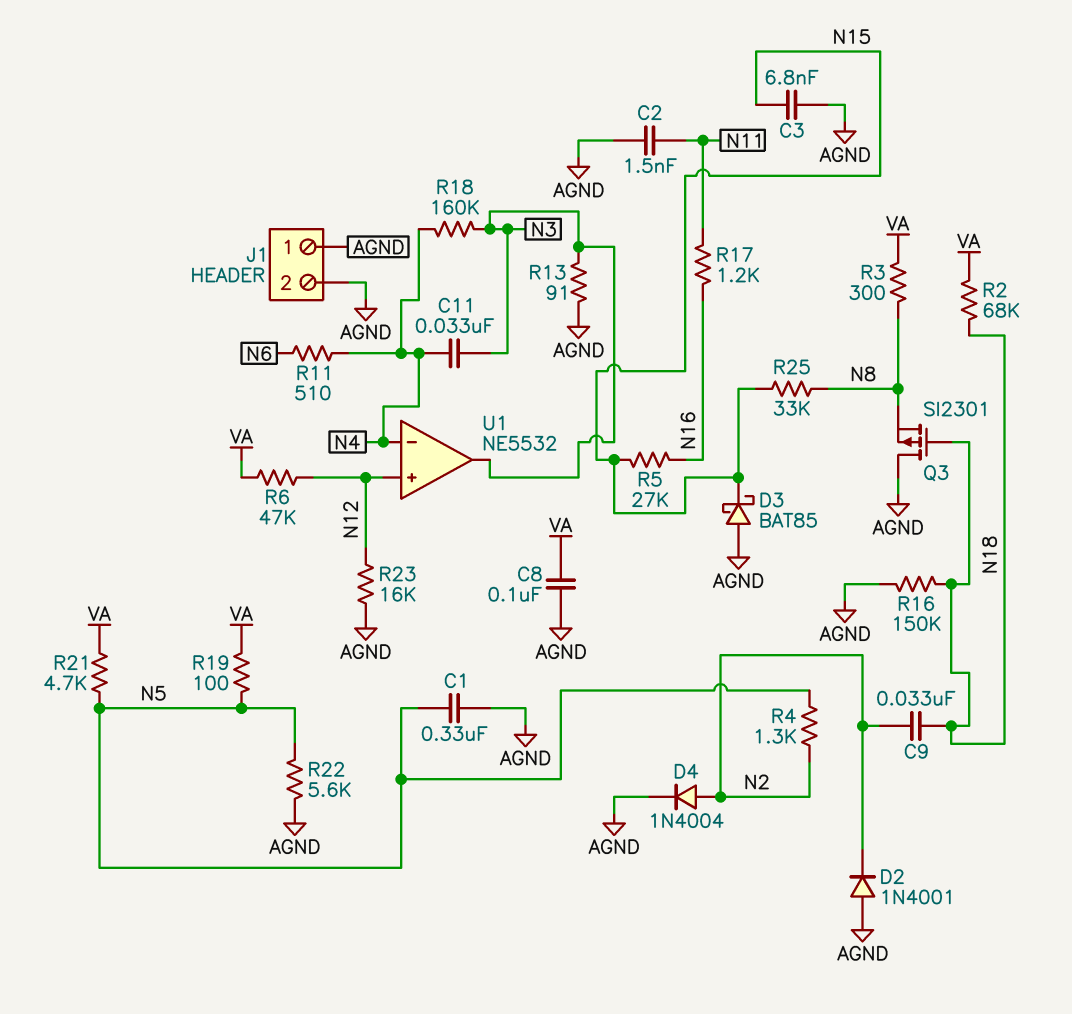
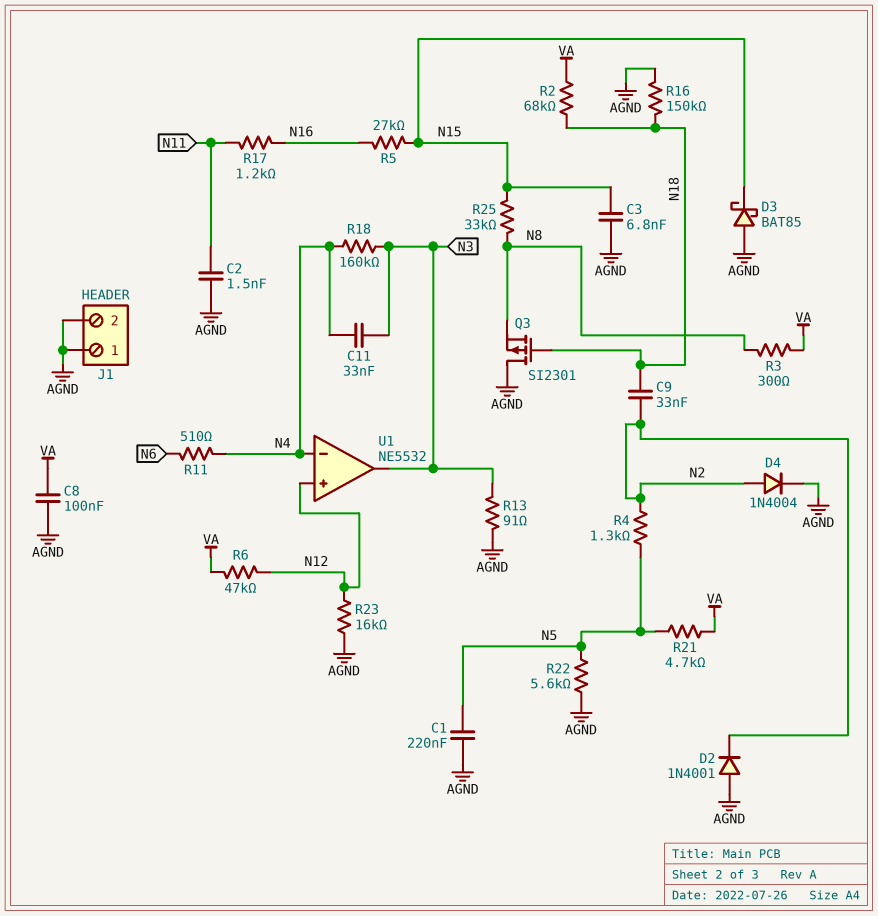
C1: 330nF (AGND, N5) -> 220nF (AGND, N5)
R19: 100 (N5, VA) -> none

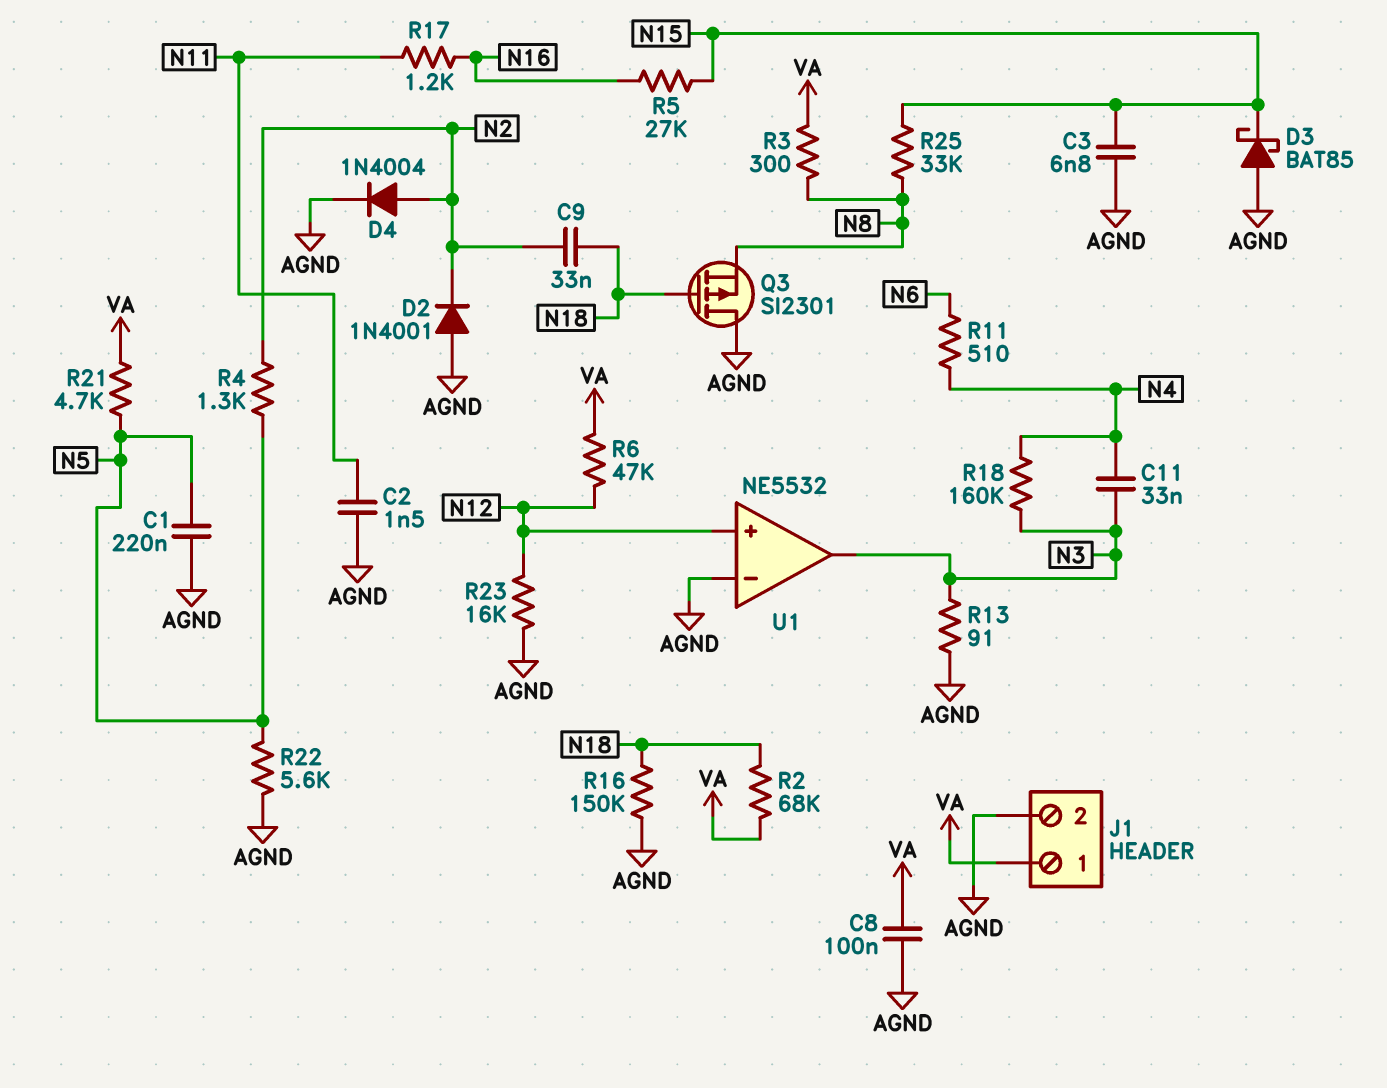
J1 pin 1: AGND -> VA
U1 pin in-: N4 -> AGND

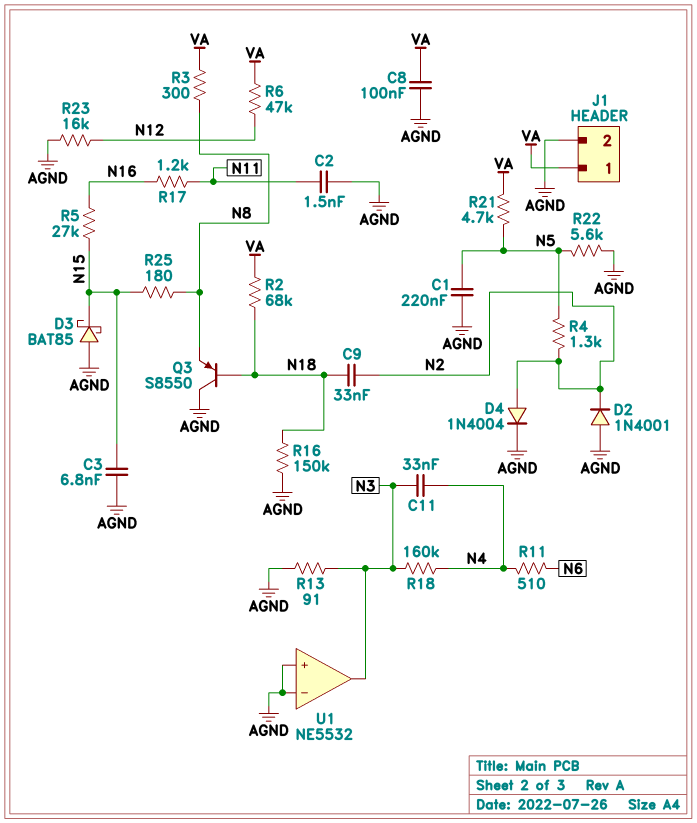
Q3: PMOS SI2301 (G N18, D AGND, S N8) -> PNP S8550 (B N18, C AGND, E N8)
R25: 33k (N8, N15) -> 180 (N8, N15)
U1 pin in+: N12 -> AGND

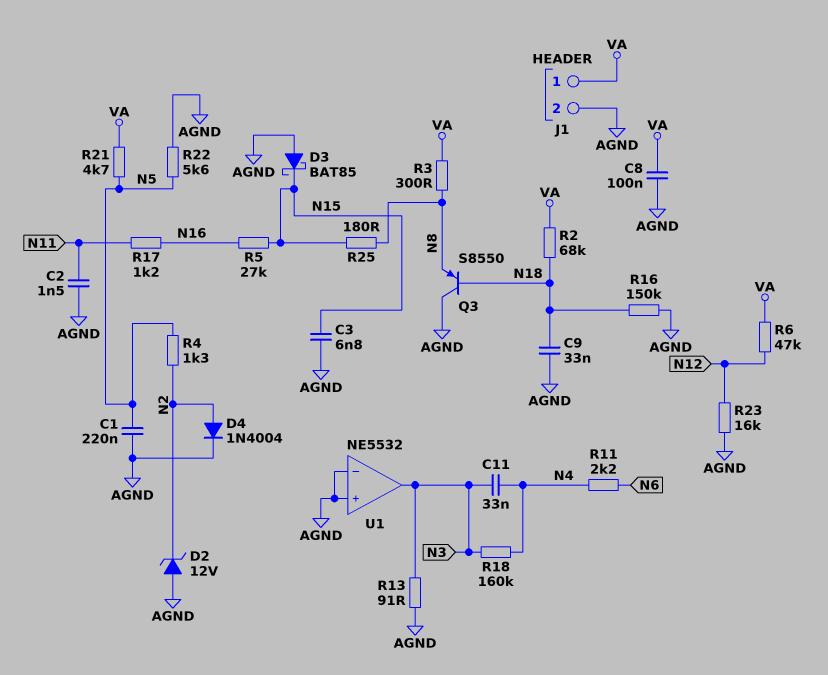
C9: 33nF (N2, N18) -> 33nF (AGND, N18)
D2: diode 1N4001 (A AGND, K N2) -> zener 12V (A AGND, K N2)
R11: 510 (N4, N6) -> 2.2k (N4, N6)

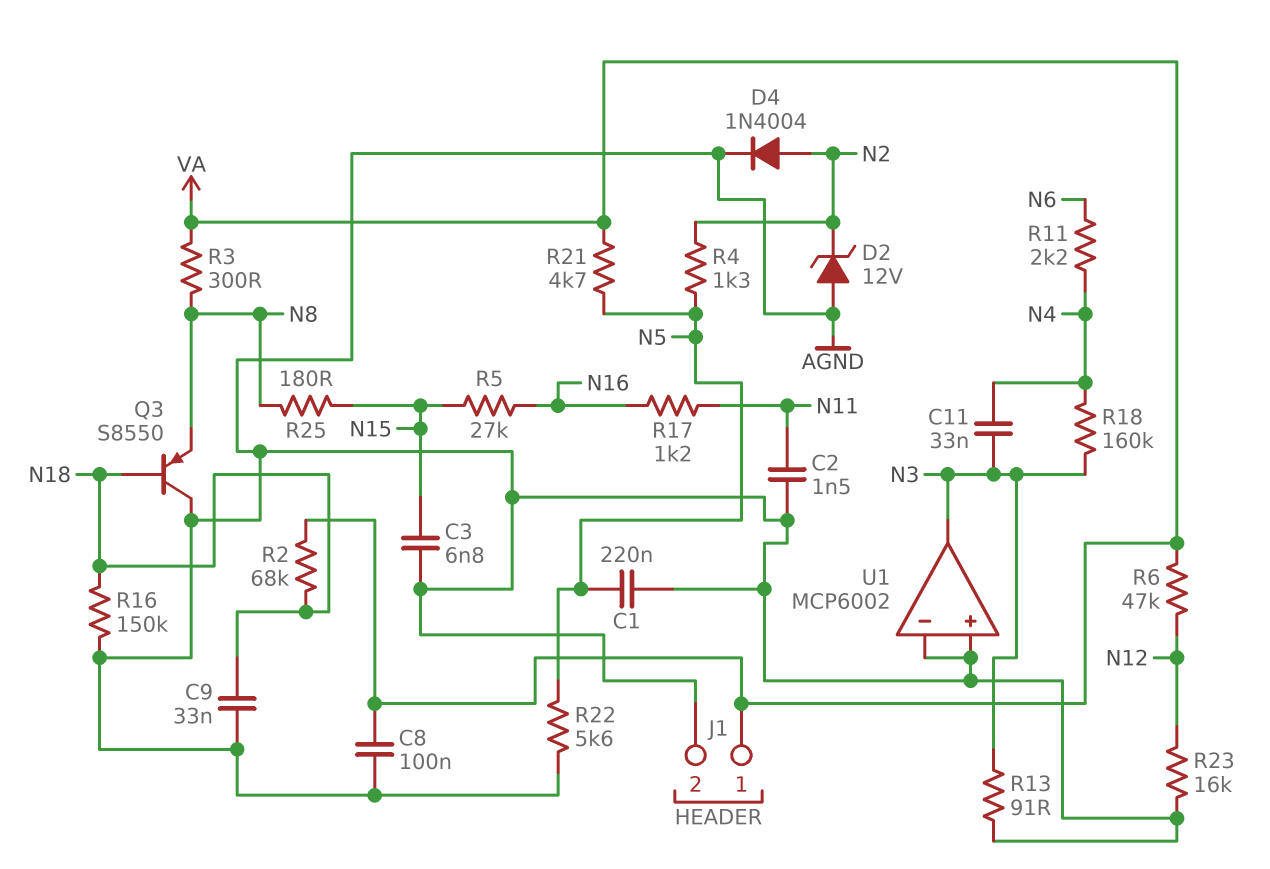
D3: schottky BAT85 (A AGND, K N15) -> none
U1: NE5532 -> MCP6002

